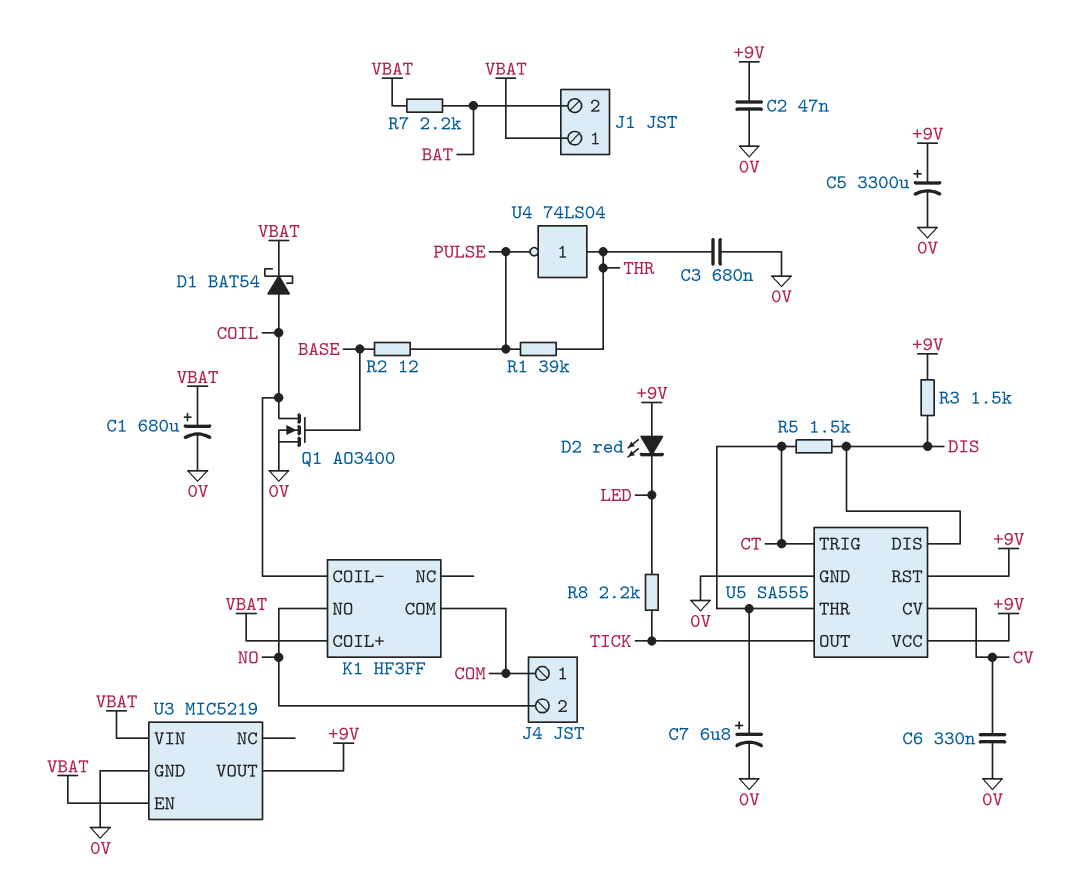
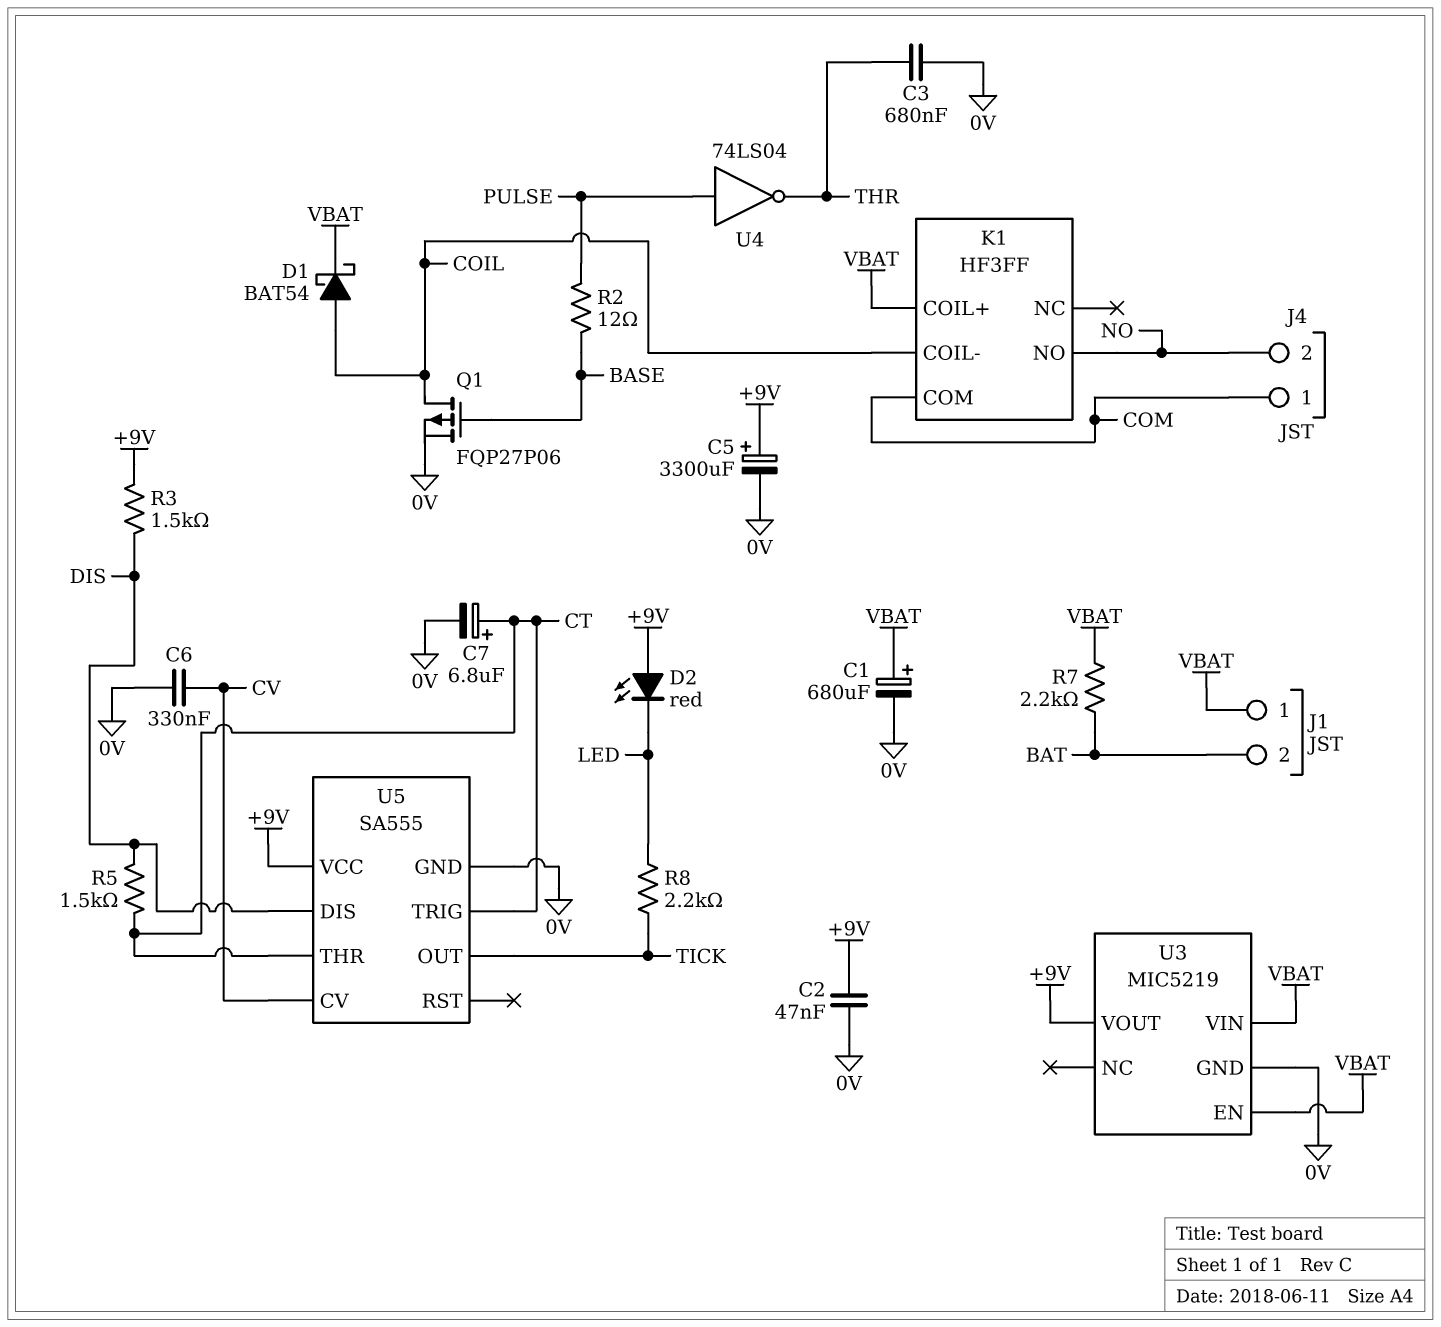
Q1: NMOS AO3400 (G BASE, D COIL, S 0V) -> PMOS FQP27P06 (G BASE, D COIL, S 0V)
R1: 39k (PULSE, THR) -> none
U4: NOT 74LS04 (in THR, out PULSE) -> NOT 74LS04 (in PULSE, out THR)
U5 pin RST: +9V -> none

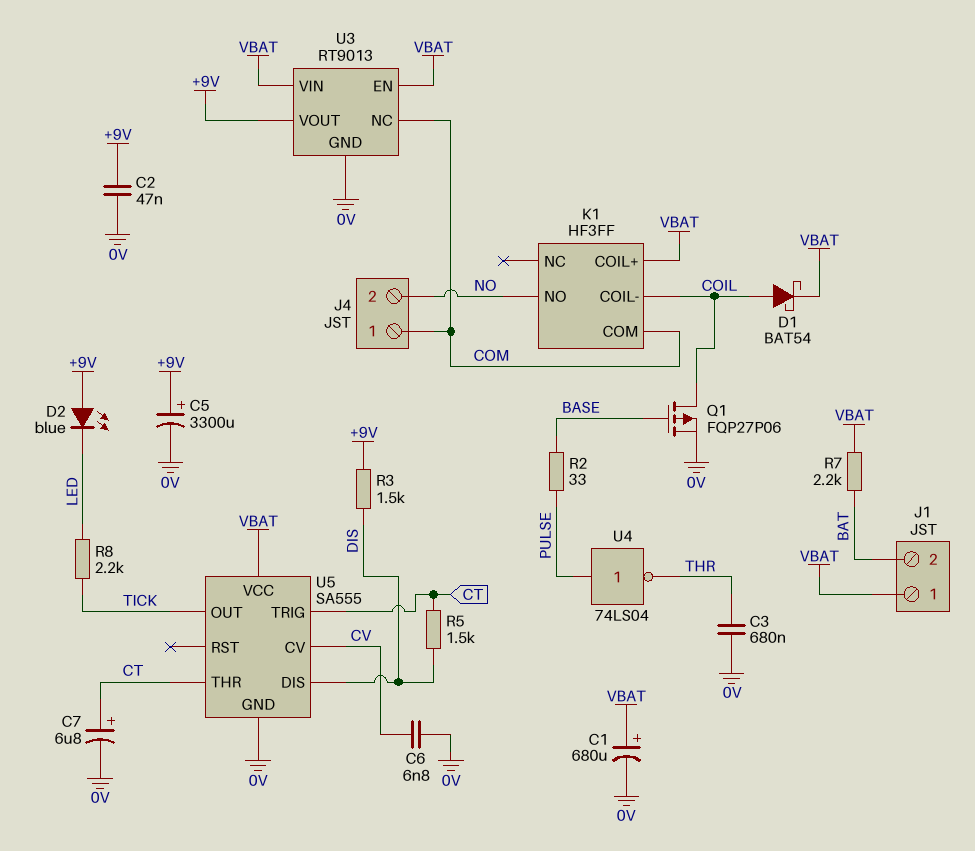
C6: 330nF (0V, CV) -> 6.8nF (0V, CV)
D2: LED red (A +9V, K LED) -> LED blue (A +9V, K LED)
R2: 12 (BASE, PULSE) -> 33 (BASE, PULSE)
U3: MIC5219 -> RT9013
U3 pin NC: none -> COM
U5 pin VCC: +9V -> VBAT

